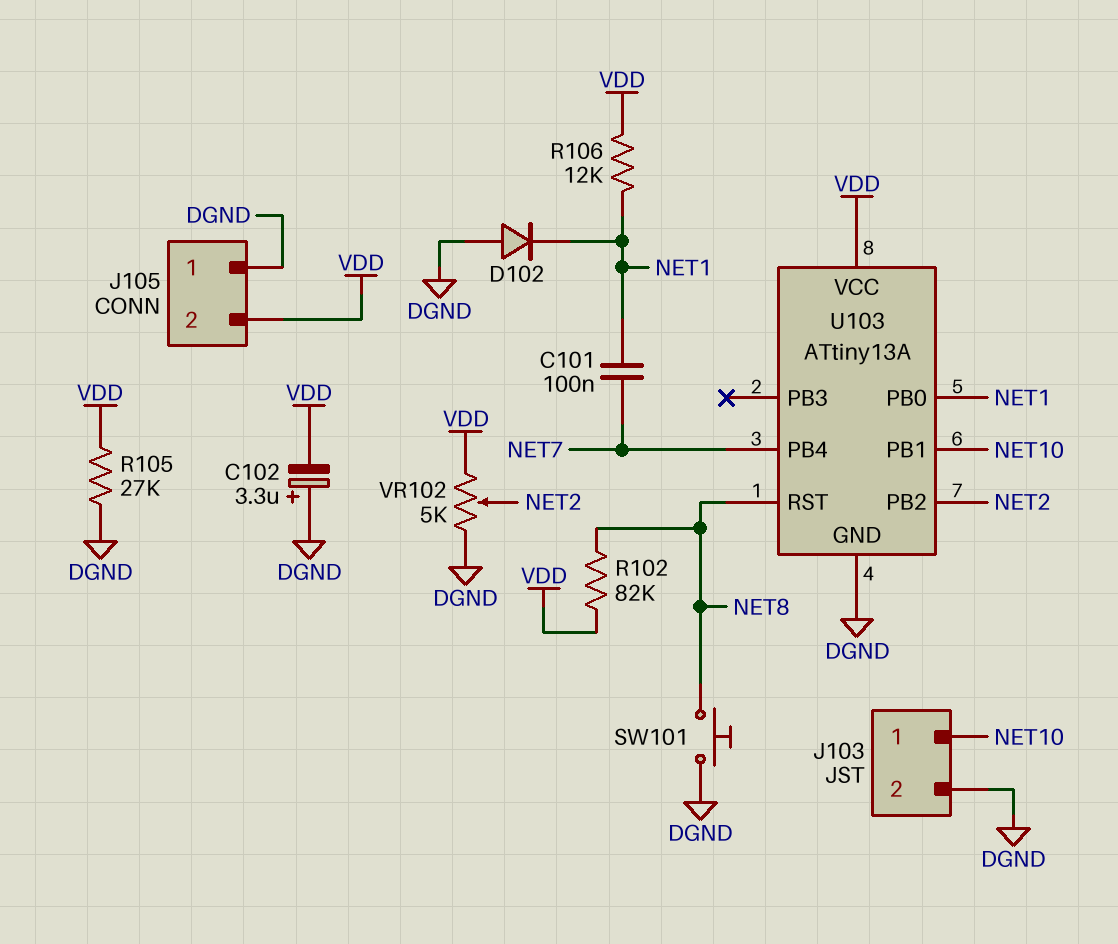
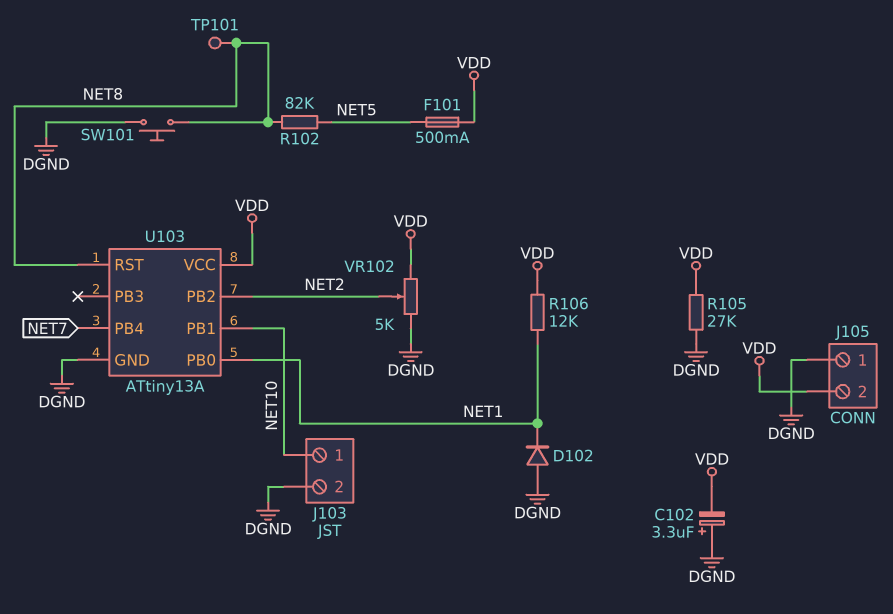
C101: 100nF (NET1, NET7) -> none
F101: none -> 500mA (NET5, VDD)
R102: 82k (NET8, VDD) -> 82k (NET5, NET8)
TP101: none -> test point (NET8)

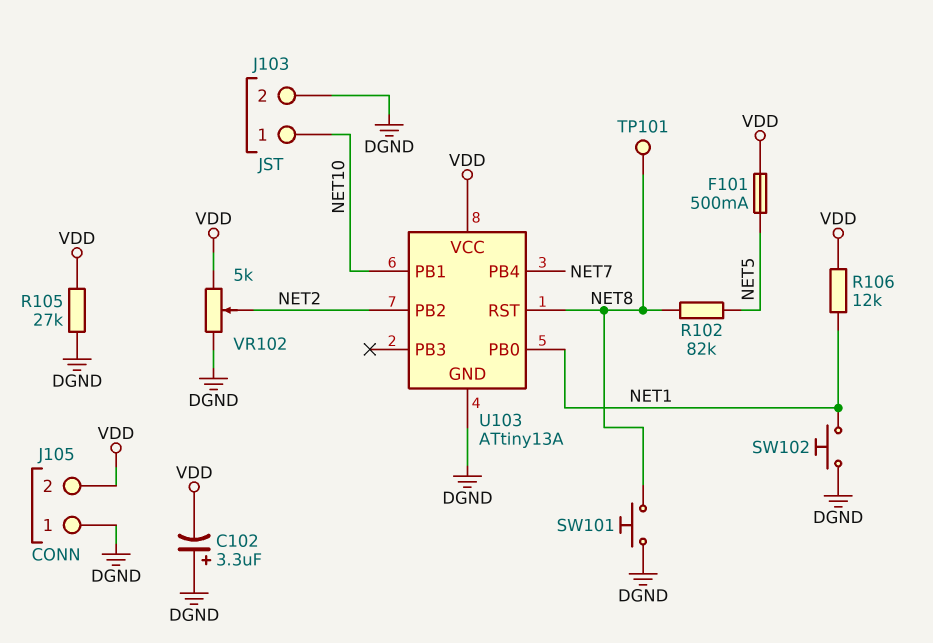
D102: diode (A DGND, K NET1) -> none
SW102: none -> button (DGND, NET1)

